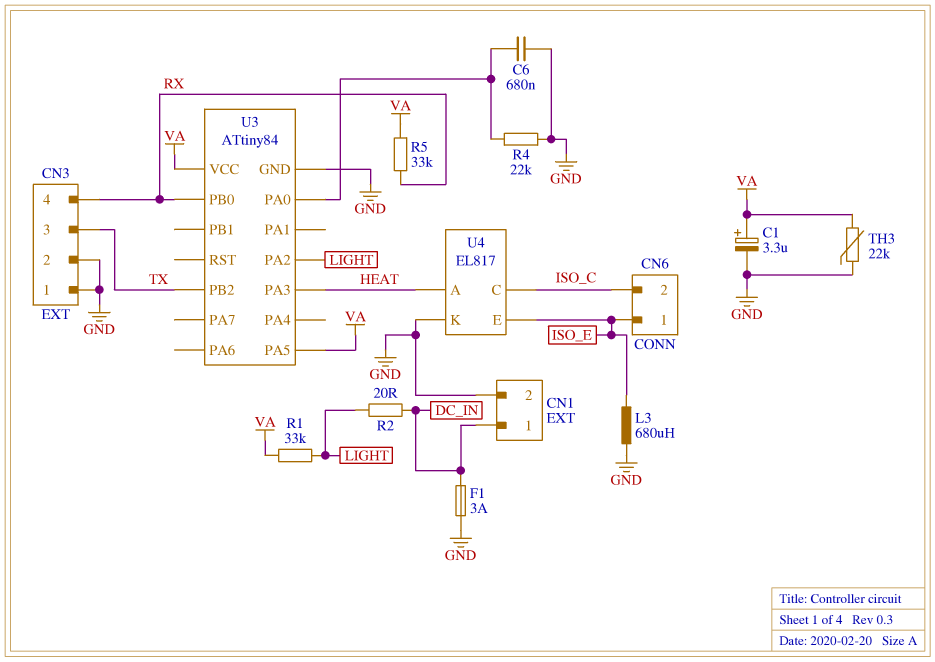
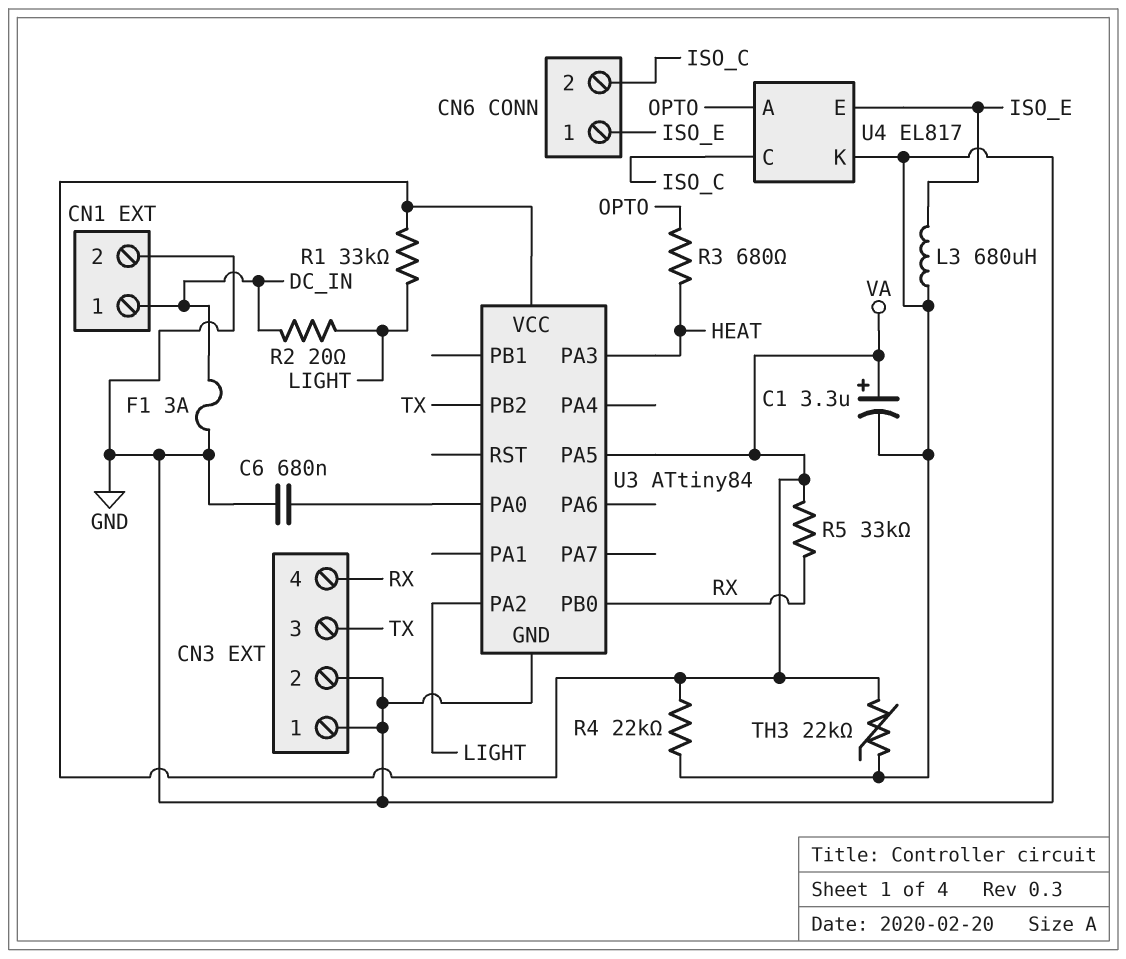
R3: none -> 680 (HEAT, OPTO)
R4: 22k (GND, U3/PA0) -> 22k (GND, VA)
U4 pin A: HEAT -> OPTO

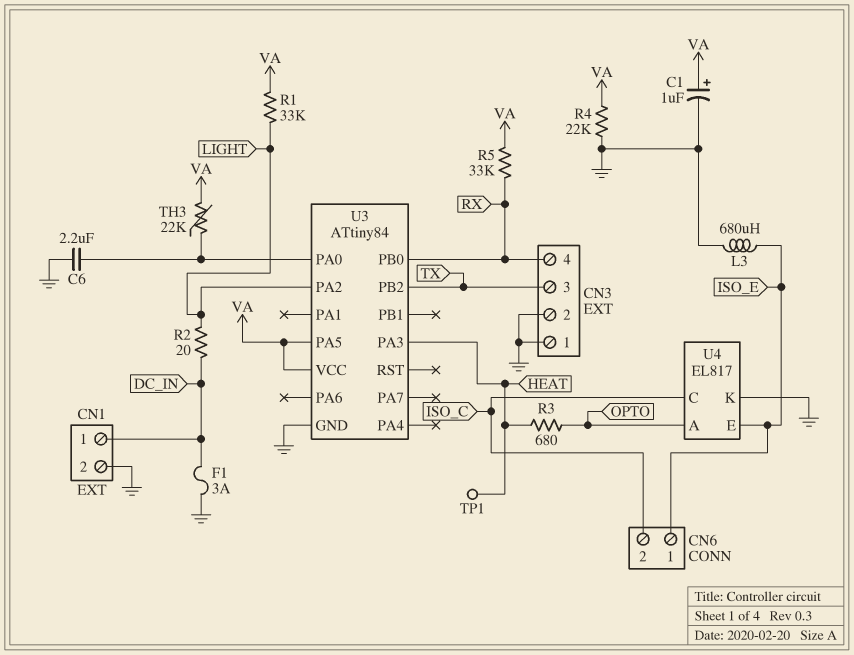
C1: 3.3uF (plus VA, minus GND) -> 1uF (plus VA, minus GND)
C6: 680nF (GND, U3/PA0) -> 2.2uF (GND, U3/PA0)
TH3: 22k (GND, VA) -> 22k (U3/PA0, VA)
TP1: none -> test point (HEAT)

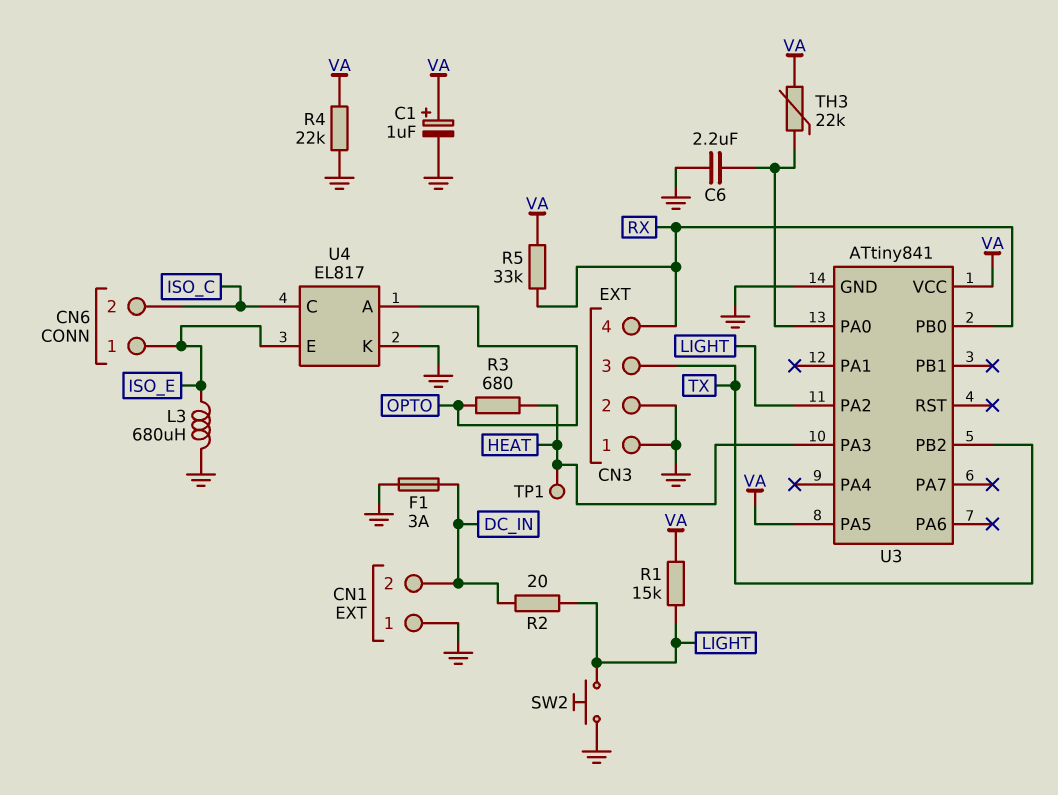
CN1 pin 1: DC_IN -> GND
CN1 pin 2: GND -> DC_IN
R1: 33k (LIGHT, VA) -> 15k (LIGHT, VA)
SW2: none -> button (GND, LIGHT)
U3: ATtiny84 -> ATtiny841

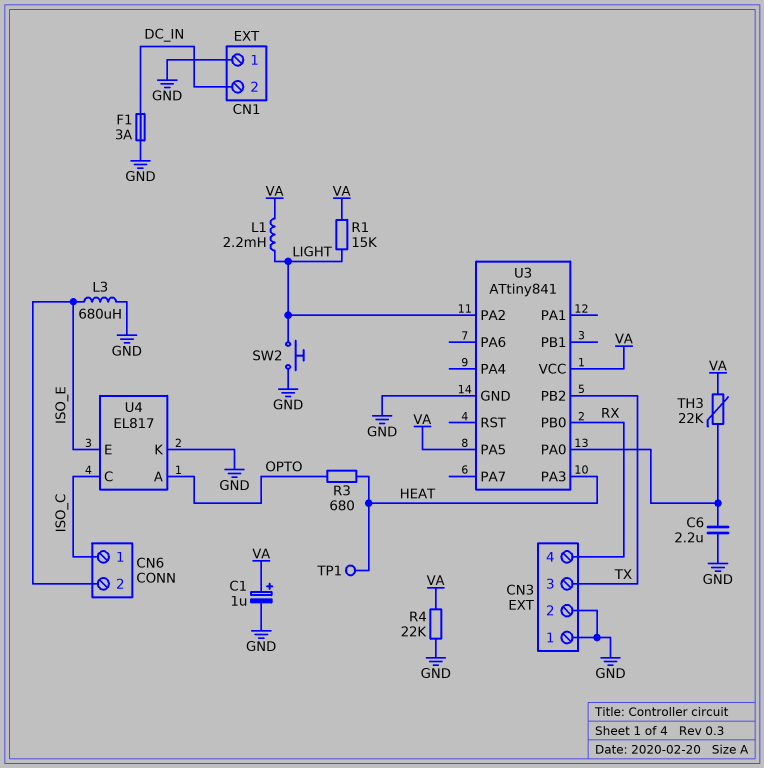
CN6 pin 1: ISO_E -> ISO_C
CN6 pin 2: ISO_C -> ISO_E
L1: none -> 2.2mH (LIGHT, VA)
R2: 20 (DC_IN, LIGHT) -> none
R5: 33k (RX, VA) -> none

